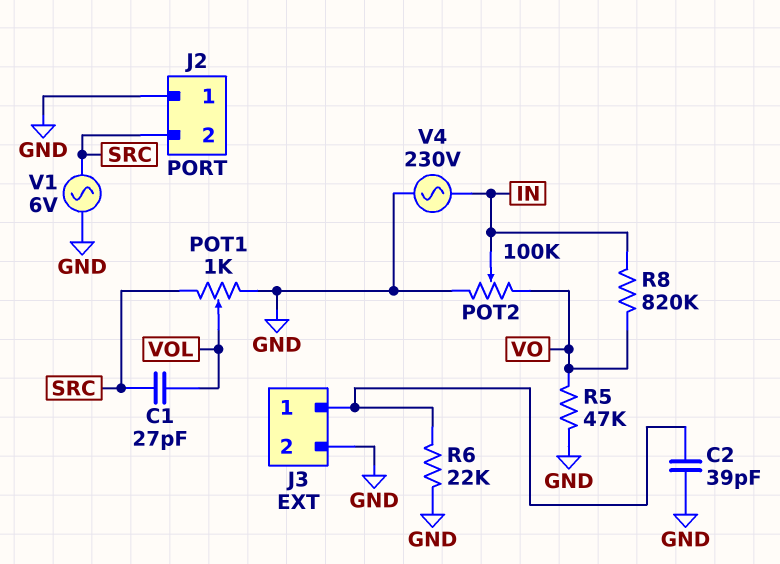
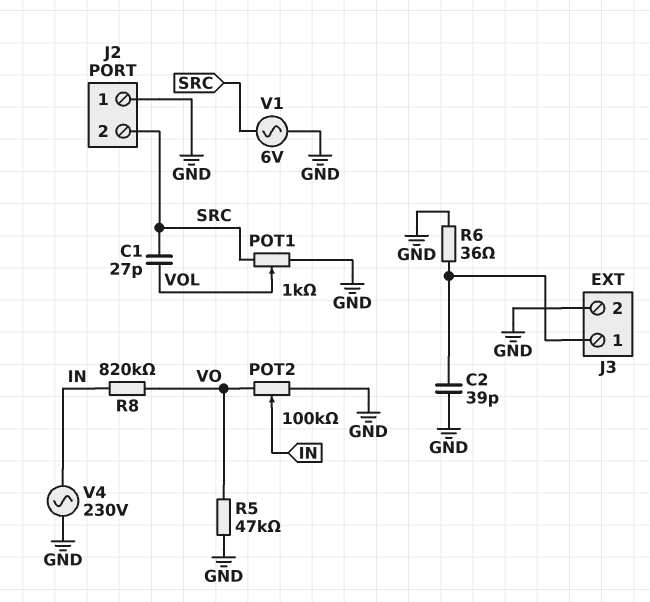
R6: 22k (GND, J3/1) -> 36 (GND, J3/1)

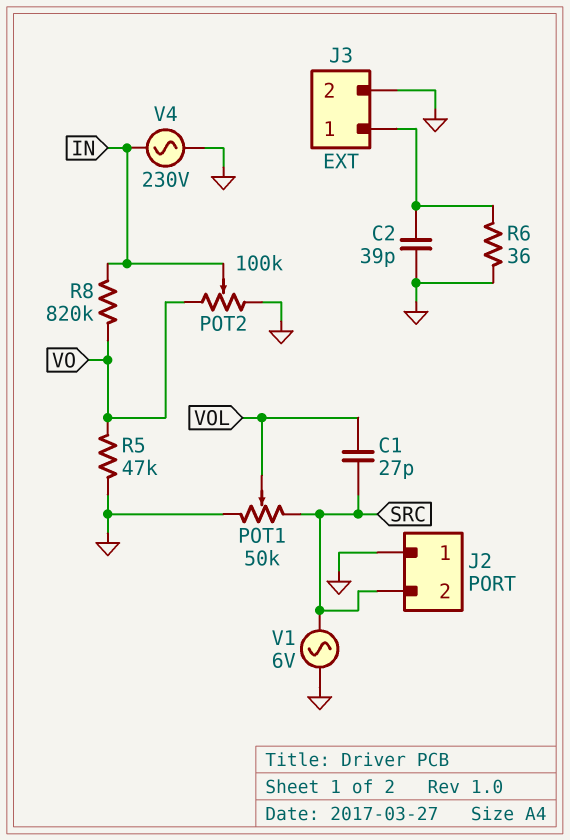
POT1: 1k (GND, SRC, wiper VOL) -> 50k (GND, SRC, wiper VOL)

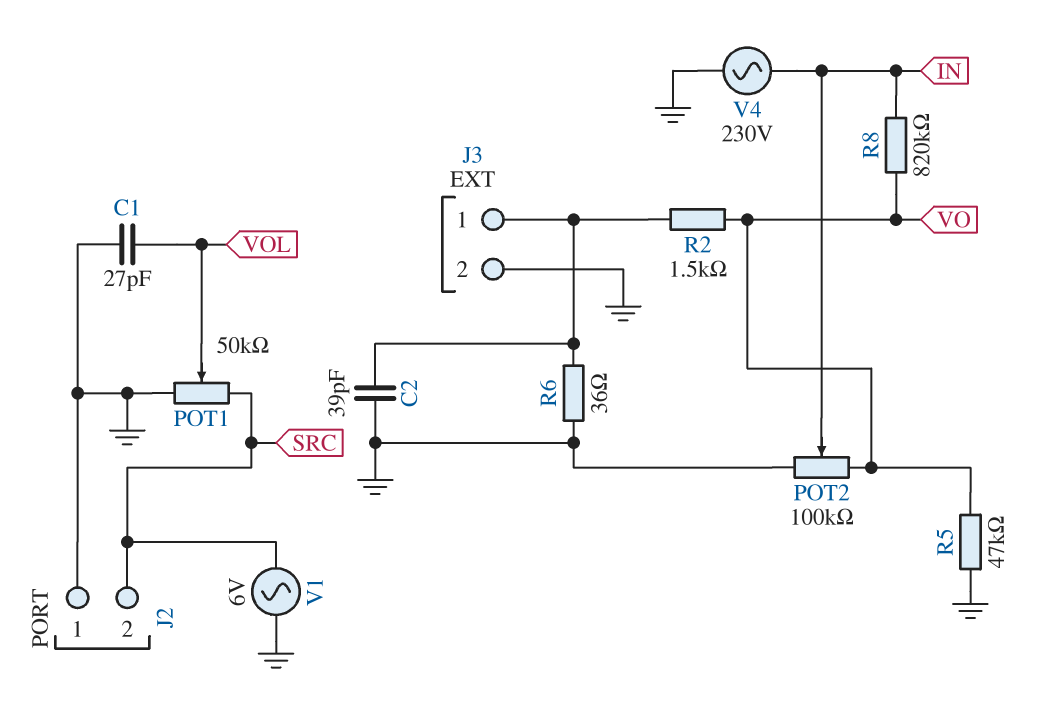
C1: 27pF (SRC, VOL) -> 27pF (GND, VOL)
R2: none -> 1.5k (J3/1, VO)

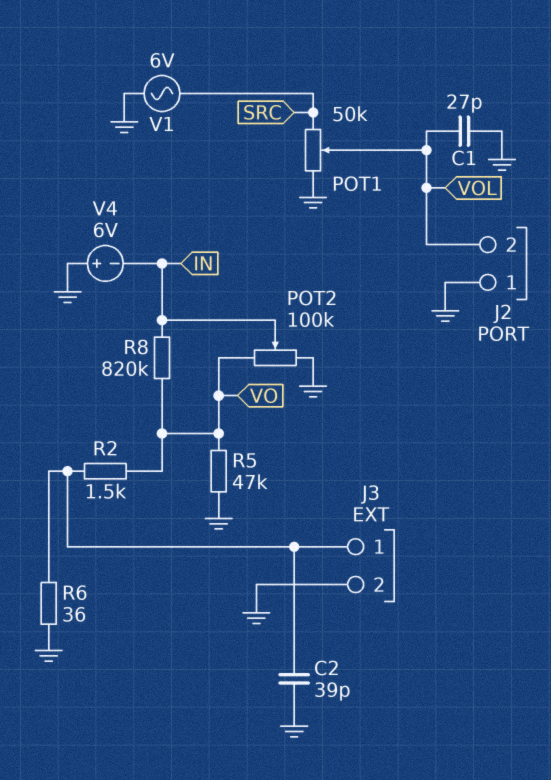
J2 pin 2: SRC -> VOL
V4: AC 230V (GND, IN) -> 6V (plus GND, minus IN)

